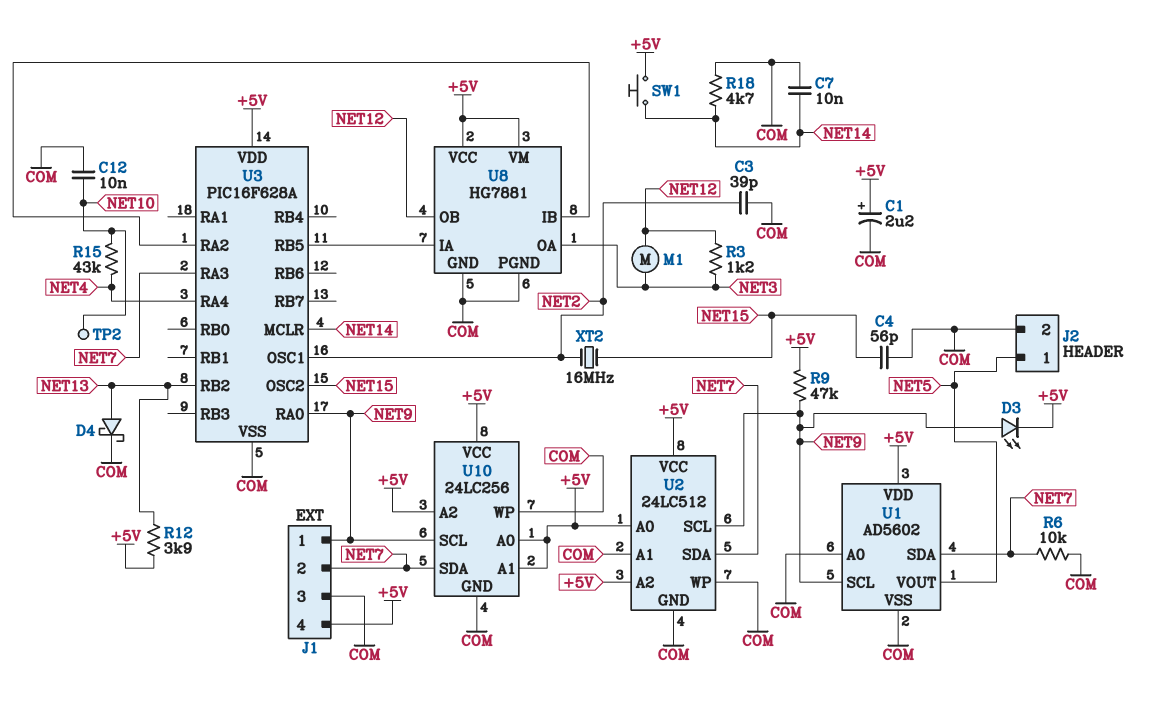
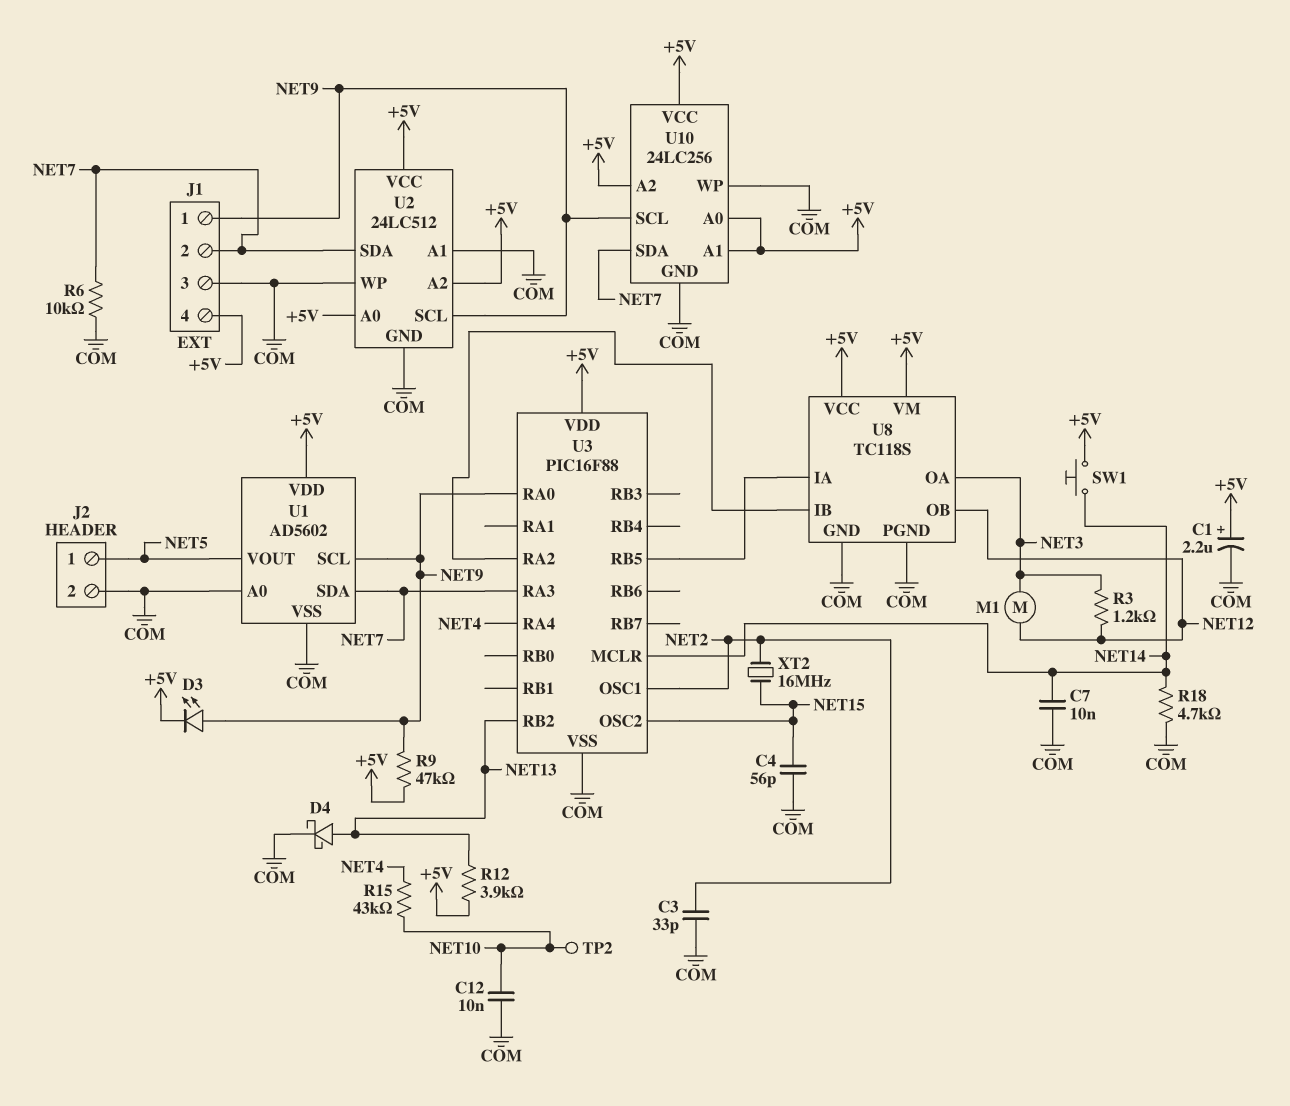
C3: 39pF (COM, NET2) -> 33pF (COM, NET2)
U3: PIC16F628A -> PIC16F88
U8: HG7881 -> TC118S

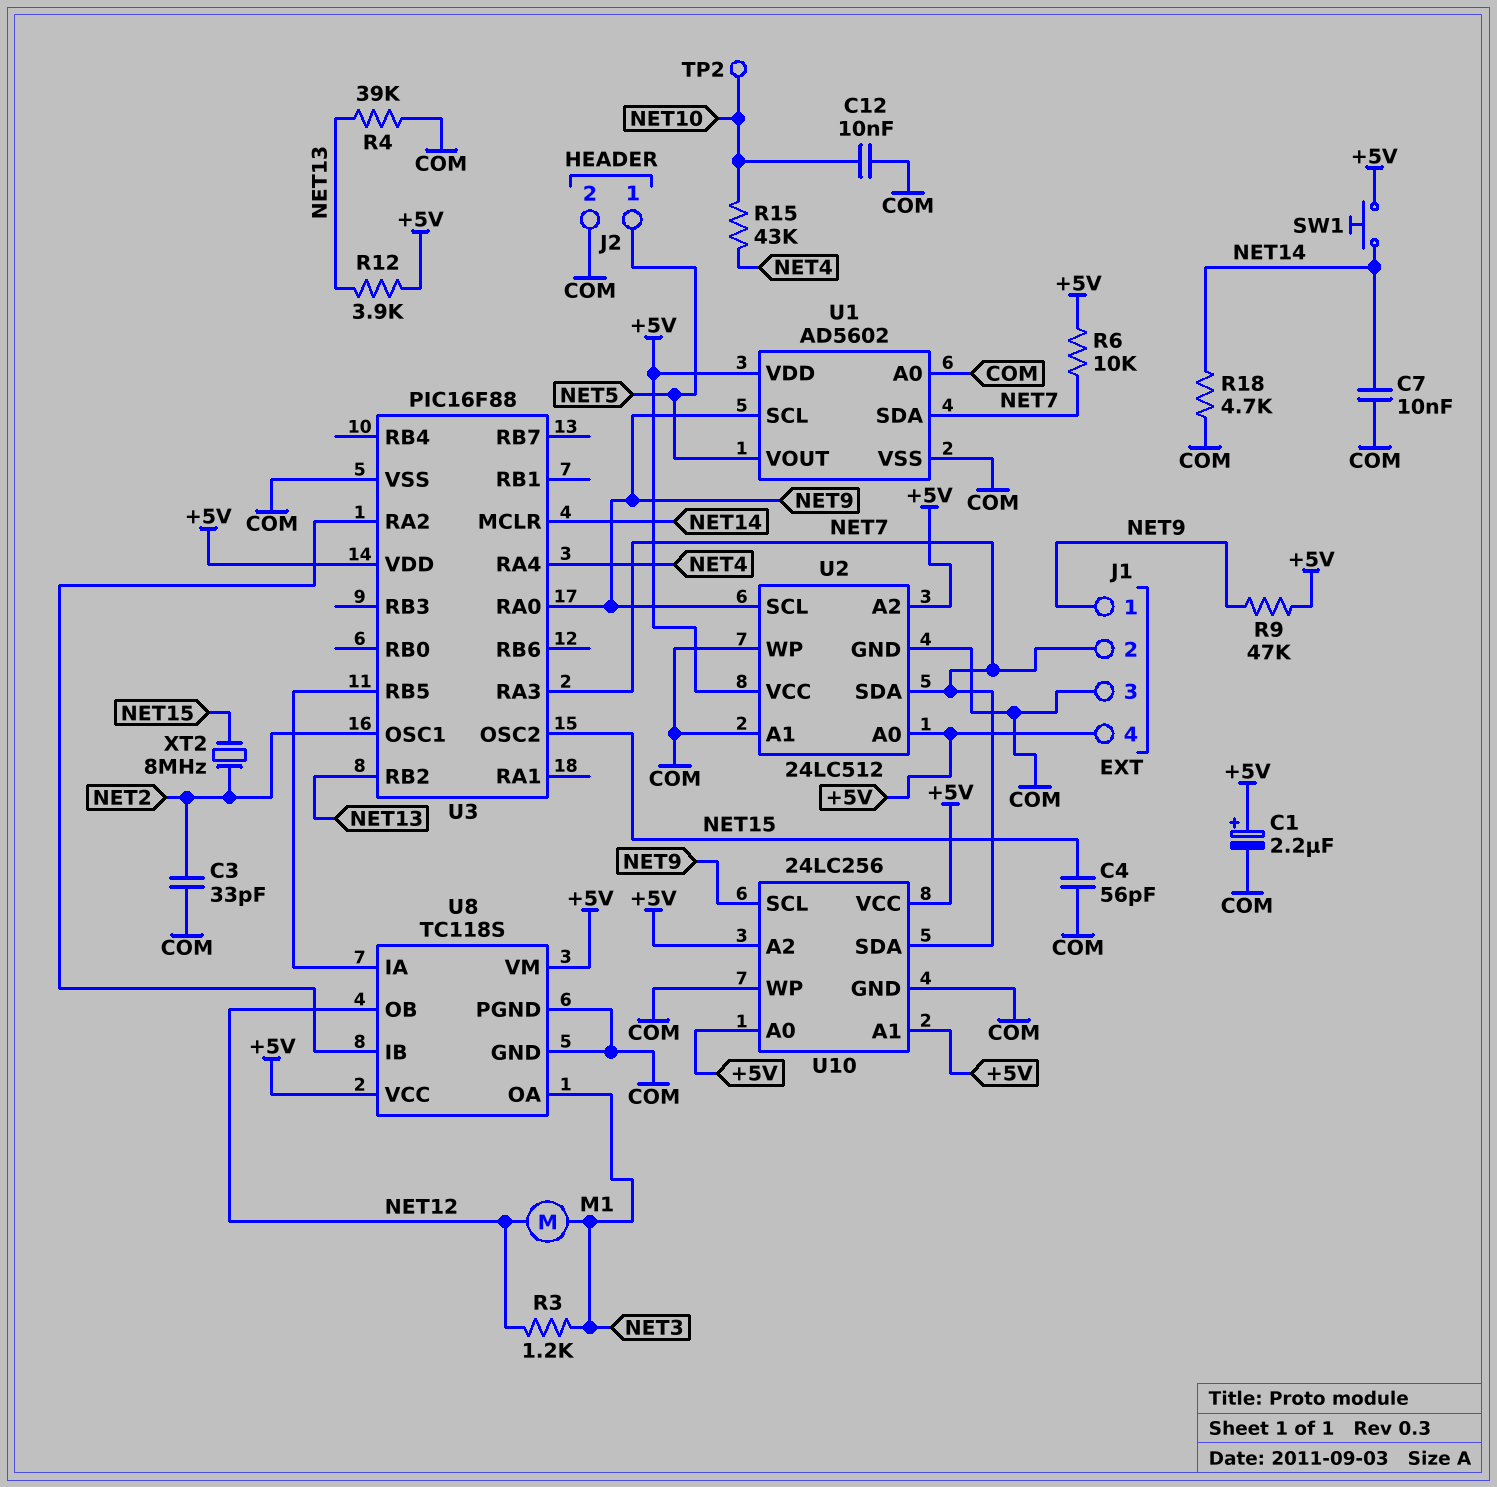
D3: LED (A NET9, K +5V) -> none
D4: schottky (A NET13, K COM) -> none
R4: none -> 39k (COM, NET13)
R6: 10k (COM, NET7) -> 10k (+5V, NET7)
XT2: 16MHz (NET2, NET15) -> 8MHz (NET2, NET15)

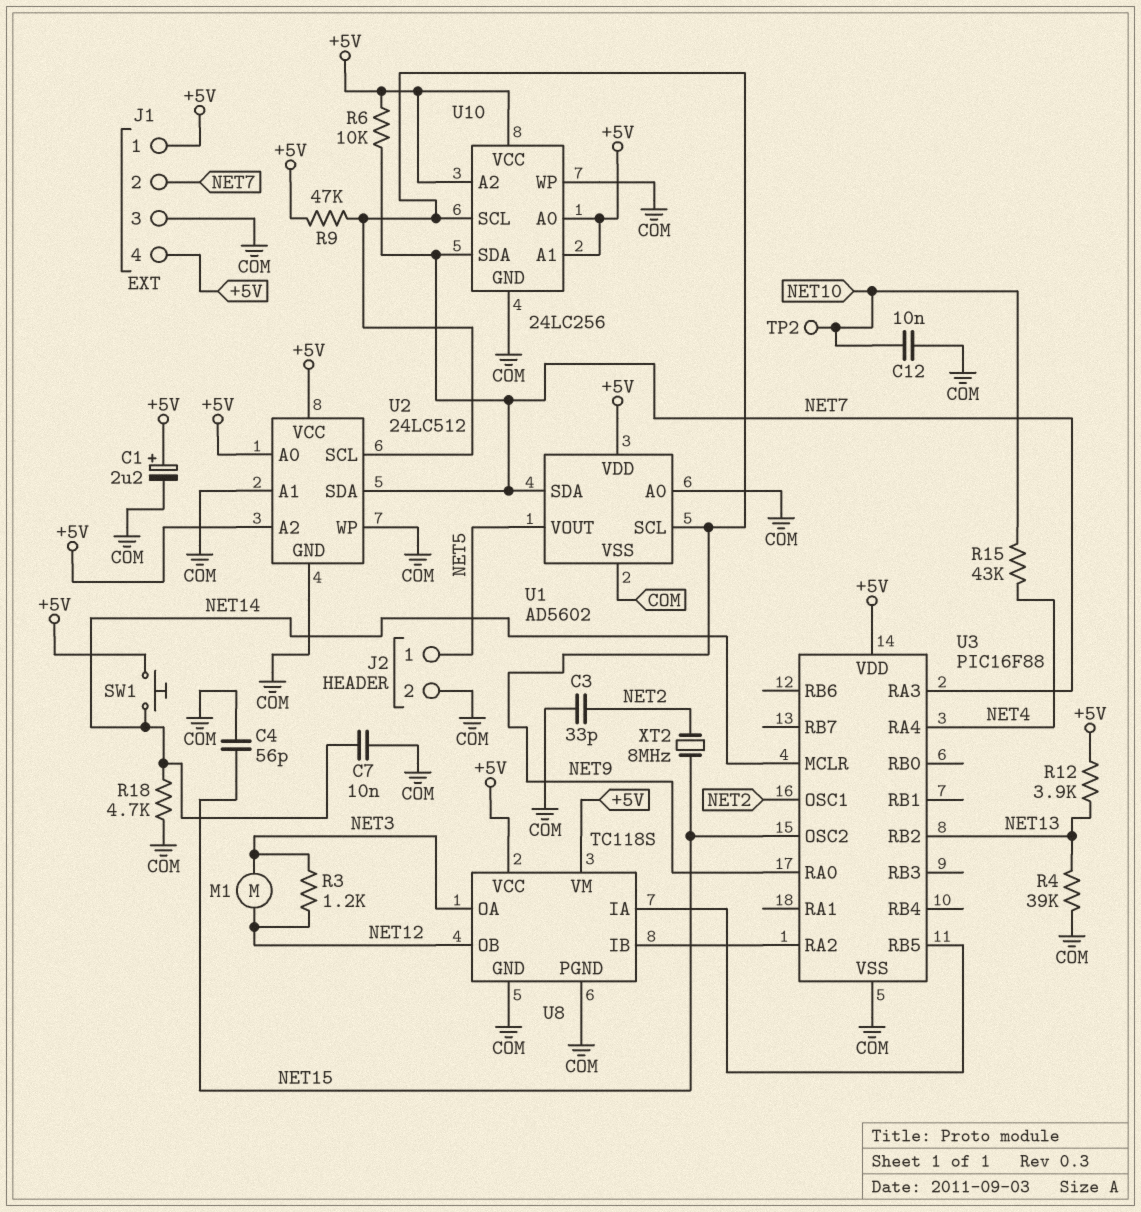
J1 pin 1: NET9 -> +5V

